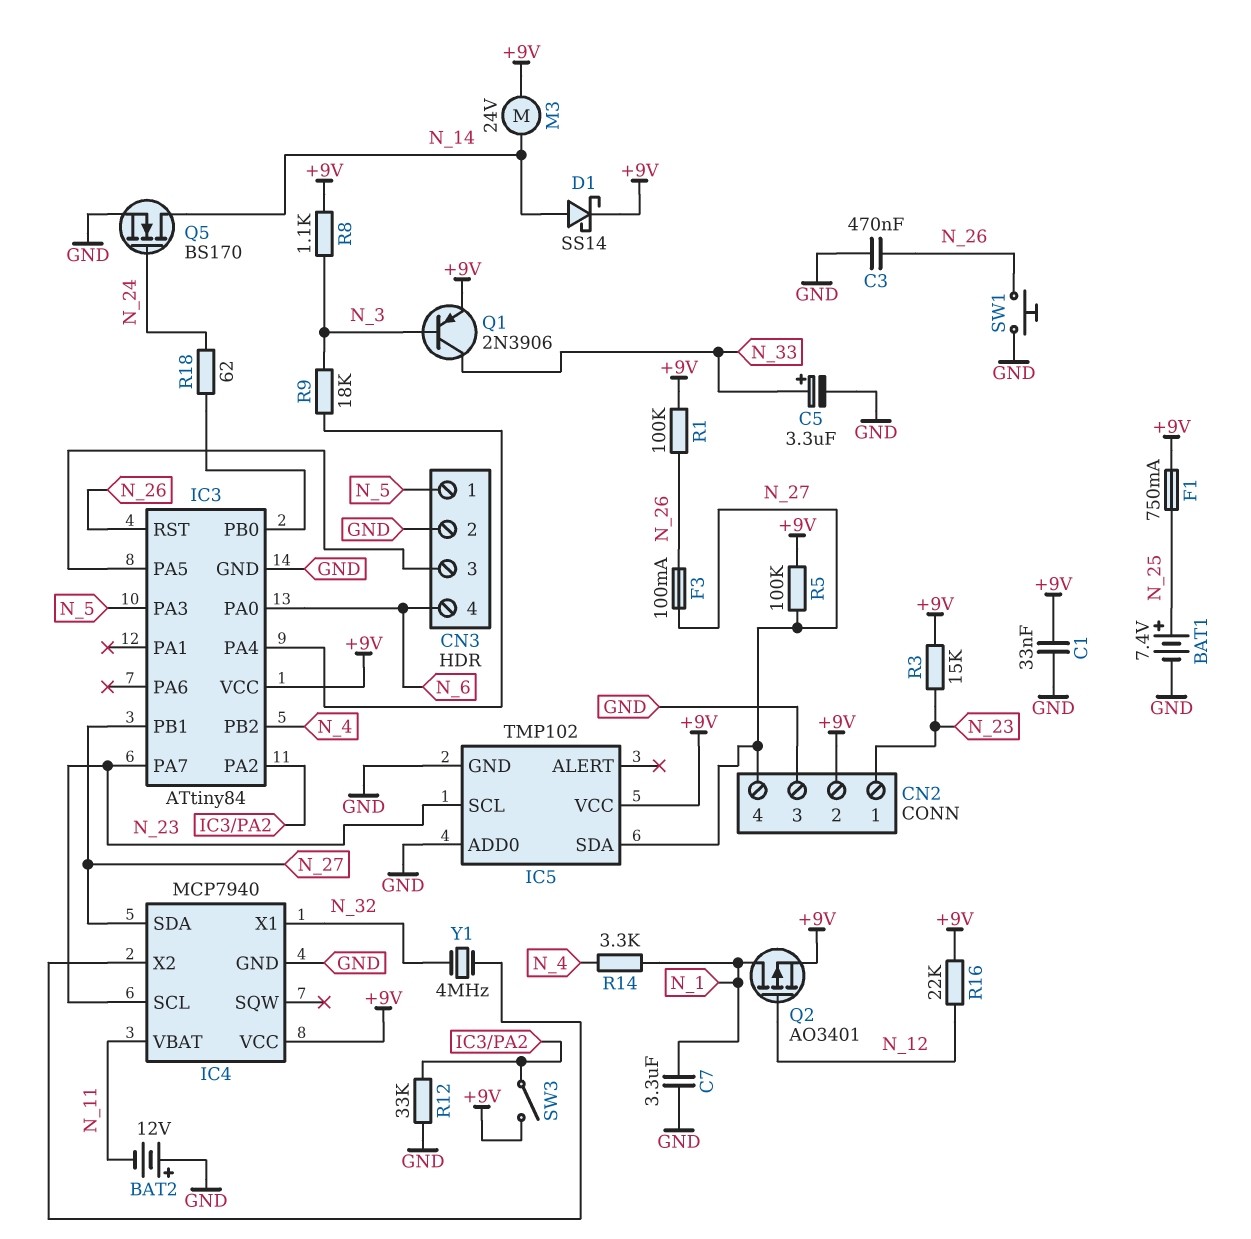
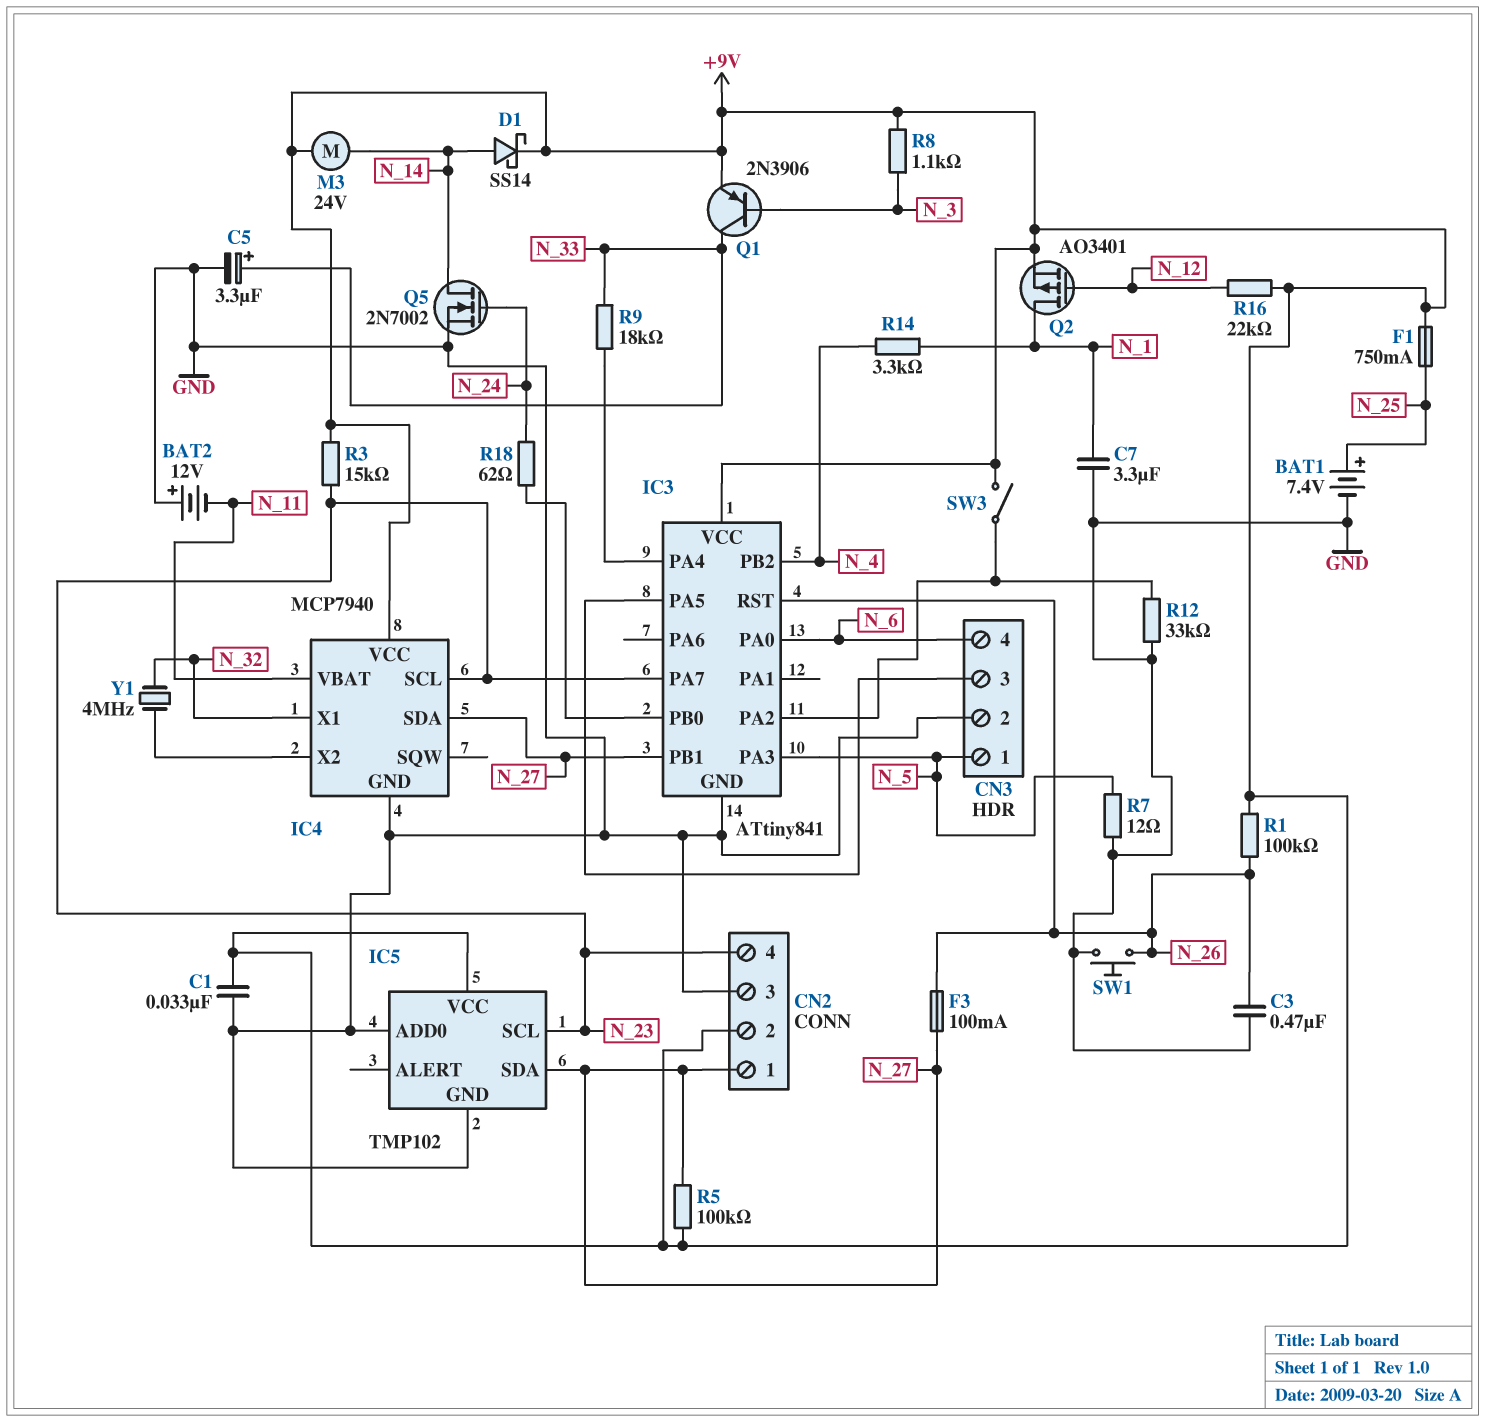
CN2 pin 1: N_23 -> N_27
CN2 pin 4: N_27 -> N_23
IC3: ATtiny84 -> ATtiny841
Q5: NMOS BS170 (G N_24, D N_14, S GND) -> NMOS 2N7002 (G N_24, D N_14, S GND)
R7: none -> 12 (GND, N_5)
R9: 18k (IC3/PA4, N_3) -> 18k (IC3/PA4, N_33)

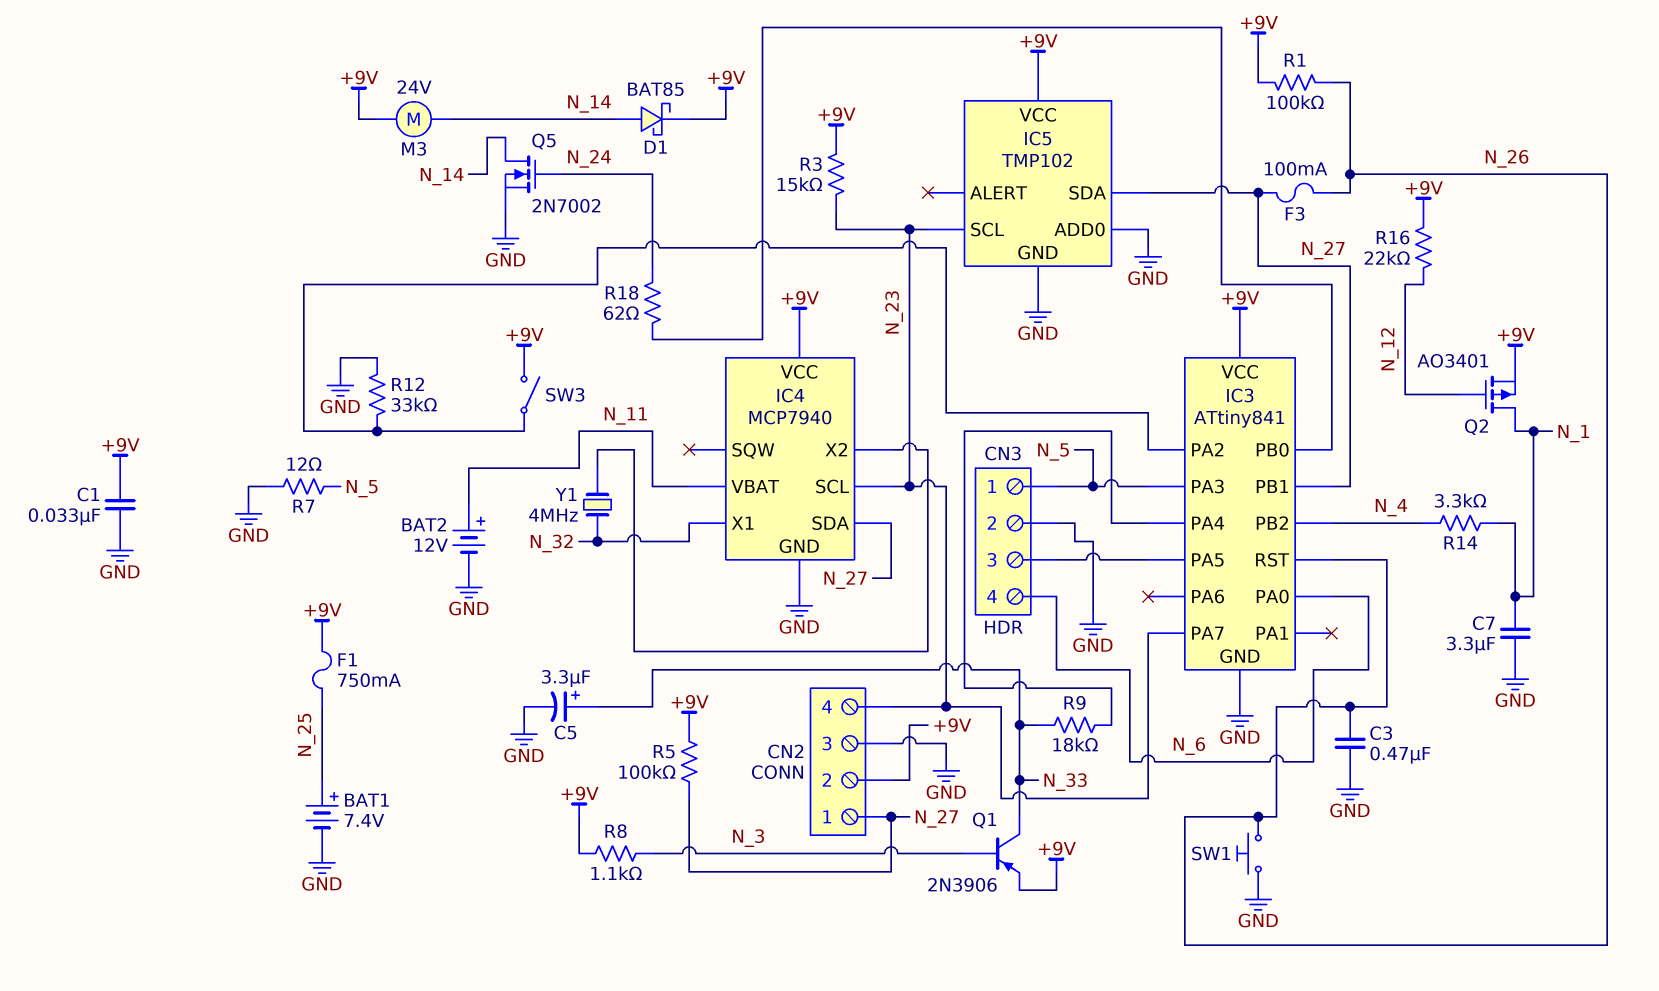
BAT2: 12V (plus GND, minus N_11) -> 12V (plus N_11, minus GND)
D1: schottky SS14 (A N_14, K +9V) -> schottky BAT85 (A N_14, K +9V)

